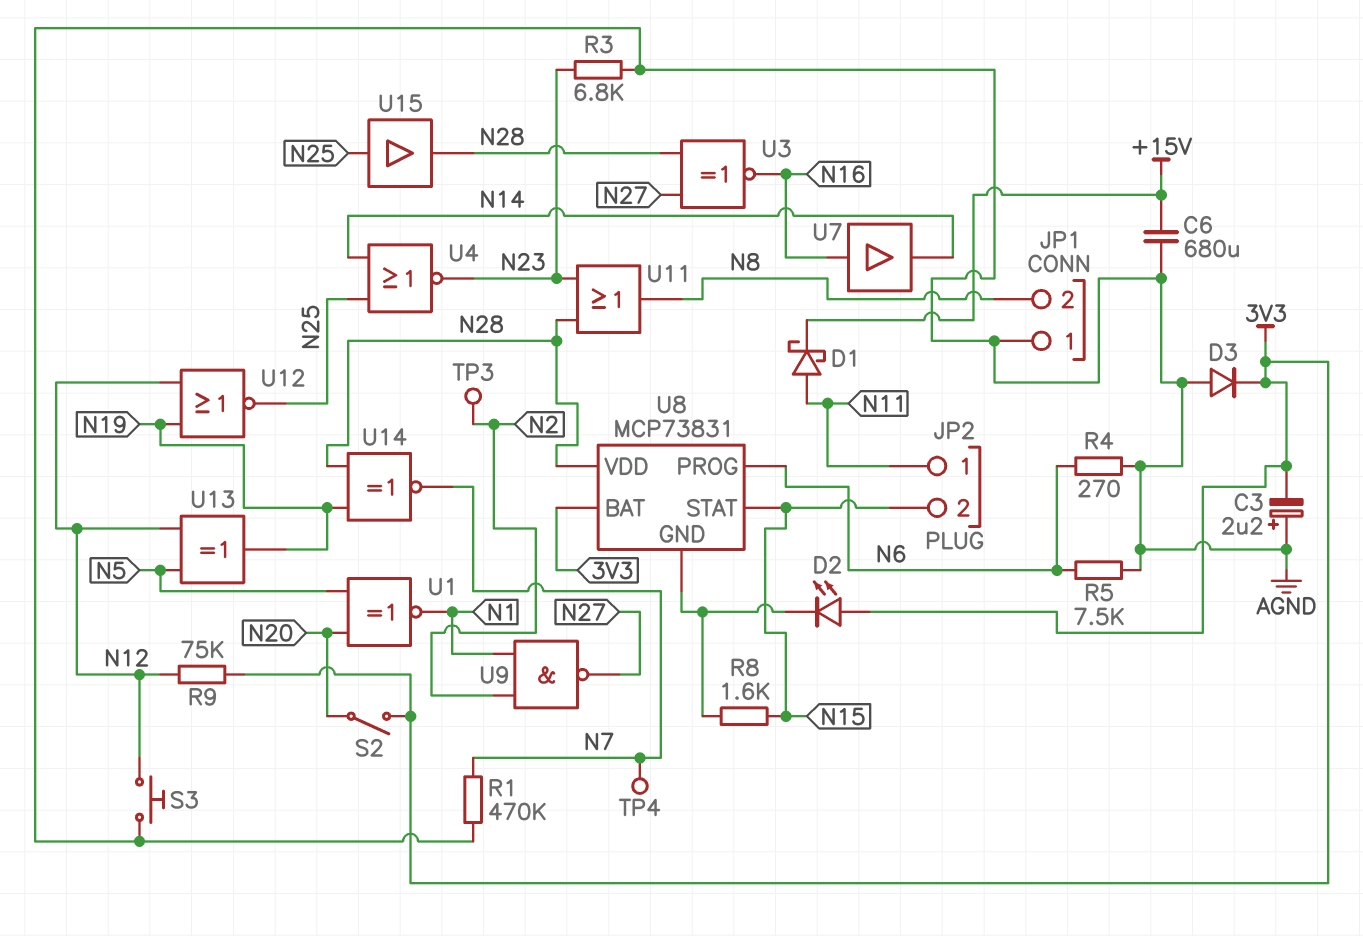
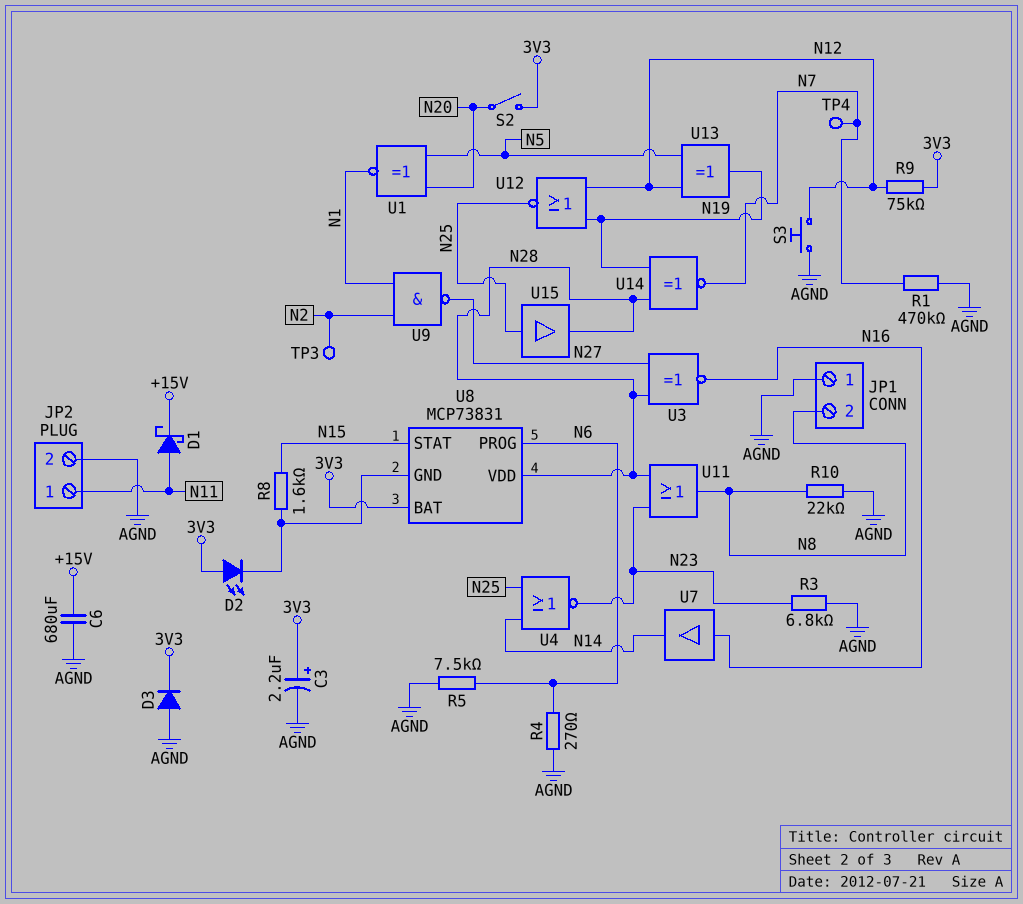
C3: 2.2uF (plus AGND, minus 3V3) -> 2.2uF (plus 3V3, minus AGND)
JP2 pin 2: N15 -> AGND
R10: none -> 22k (AGND, N8)

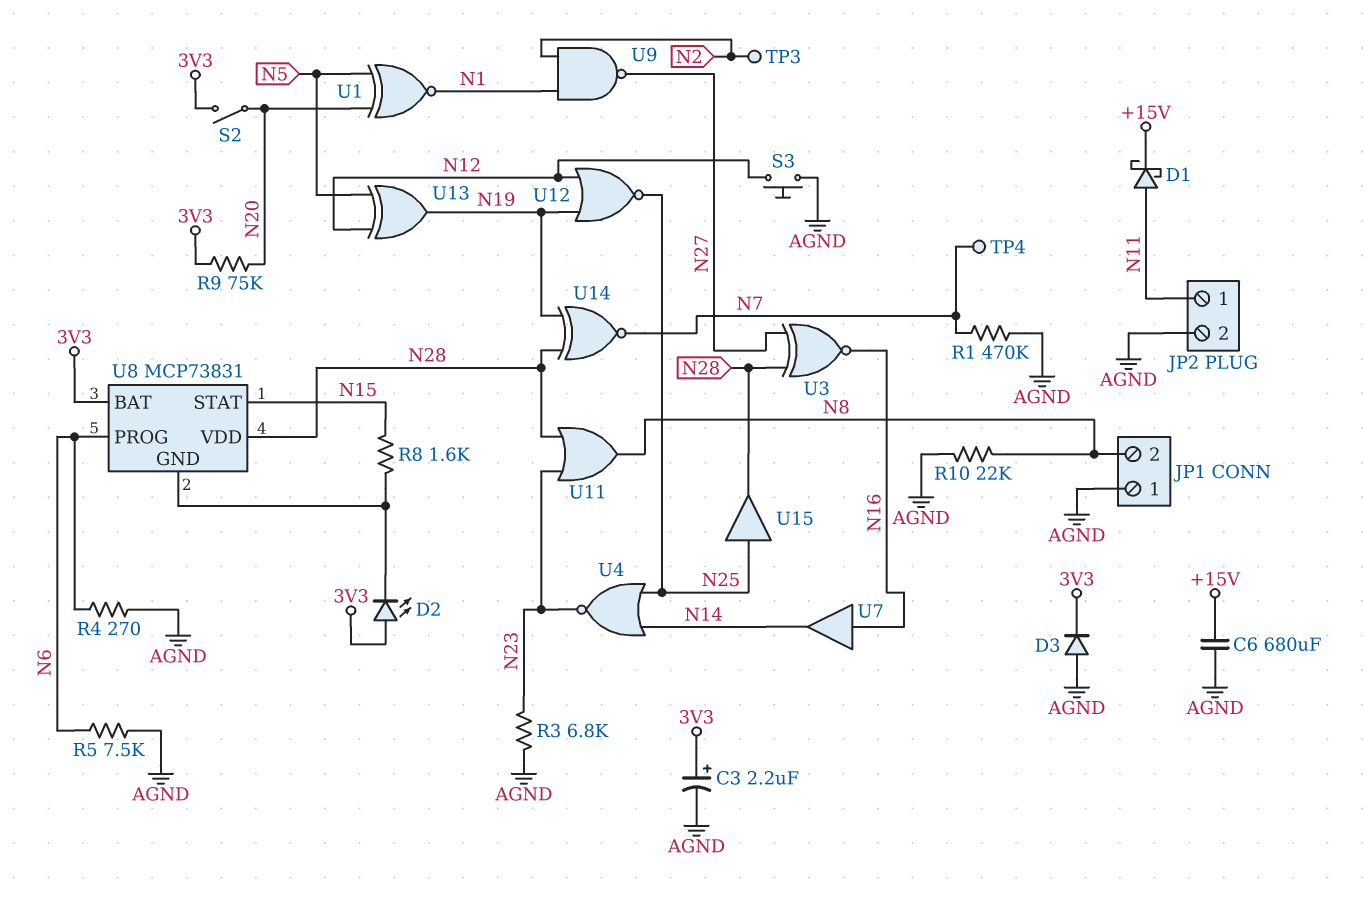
R9: 75k (3V3, N12) -> 75k (3V3, N20)

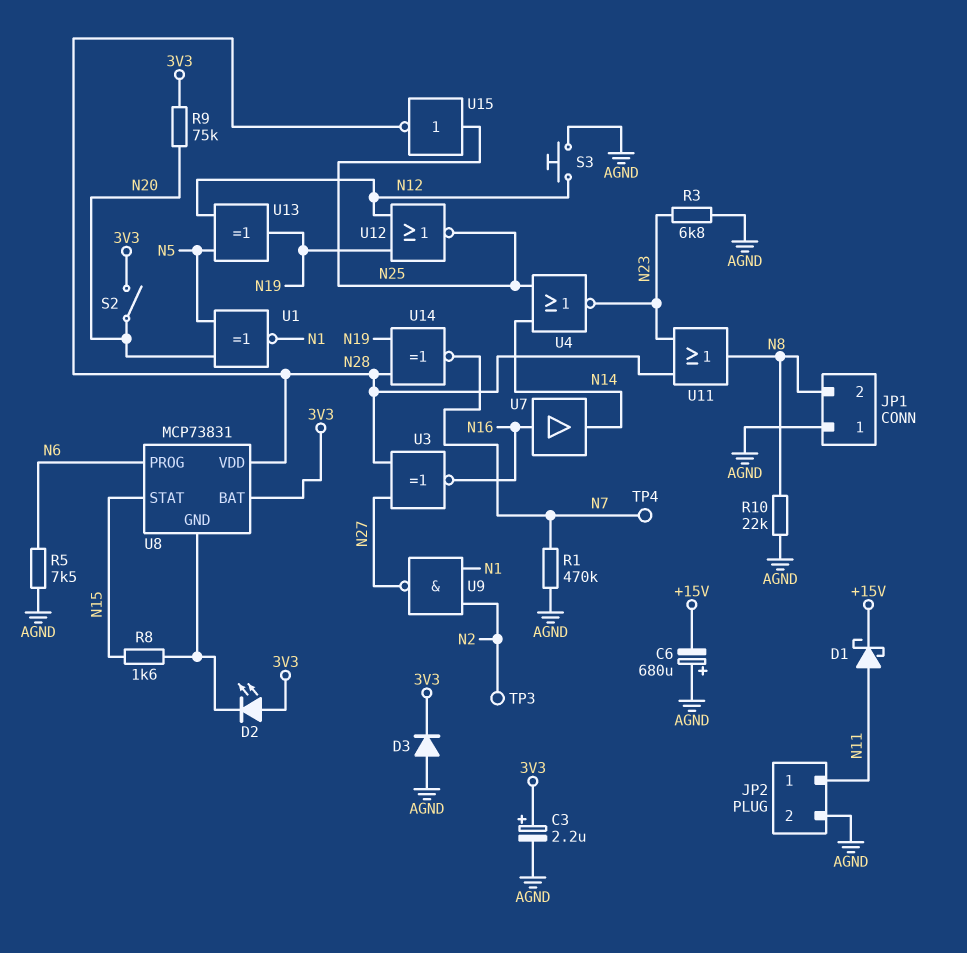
C6: 680uF (+15V, AGND) -> 680uF (plus AGND, minus +15V)
R4: 270 (AGND, N6) -> none
U15: buffer (in N25, out N28) -> NOT (in N25, out N28)

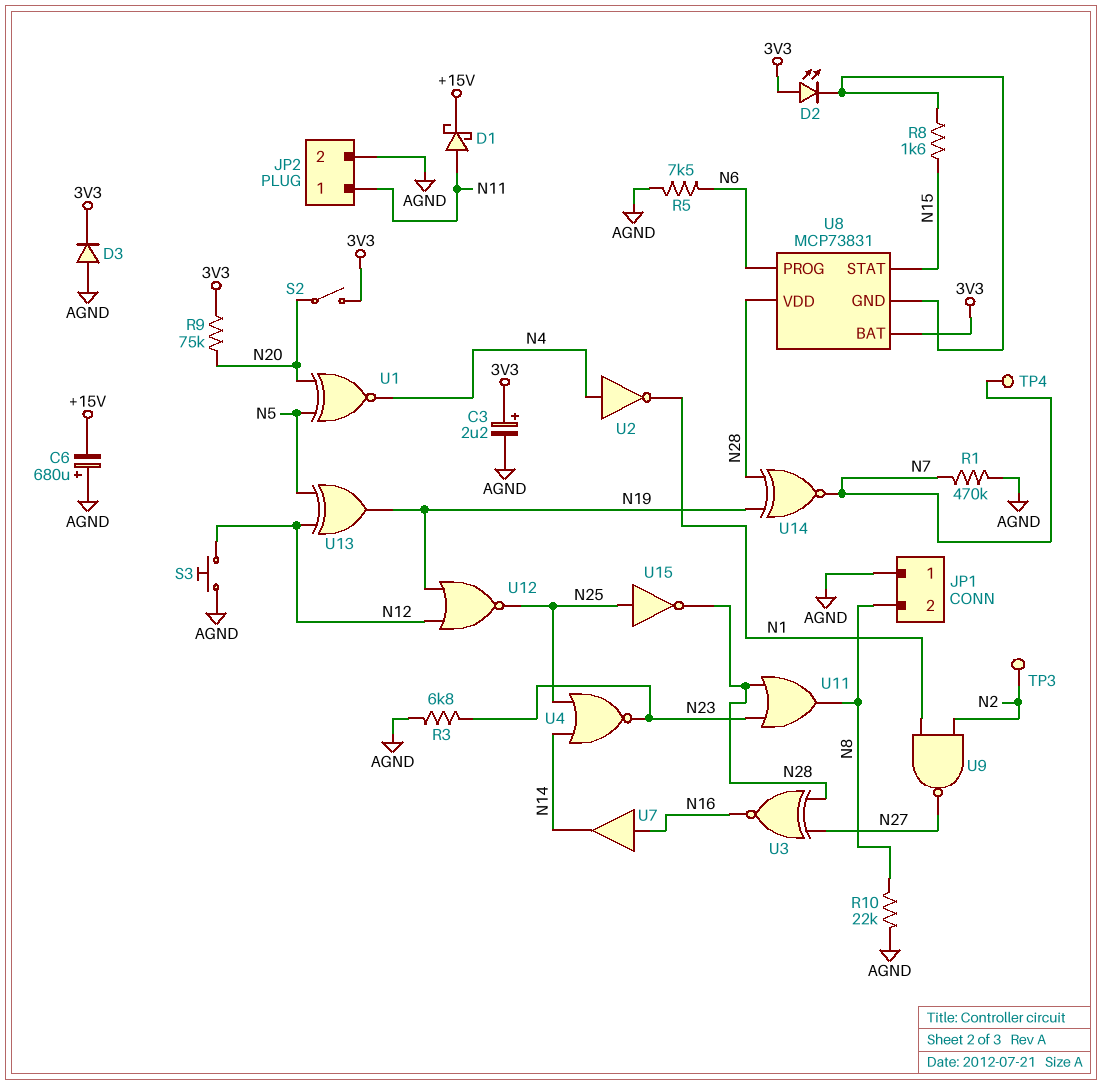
U1: XNOR (in N5, in N20, out N1) -> XNOR (in N5, in N20, out N4)
U2: none -> NOT (in N4, out N1)

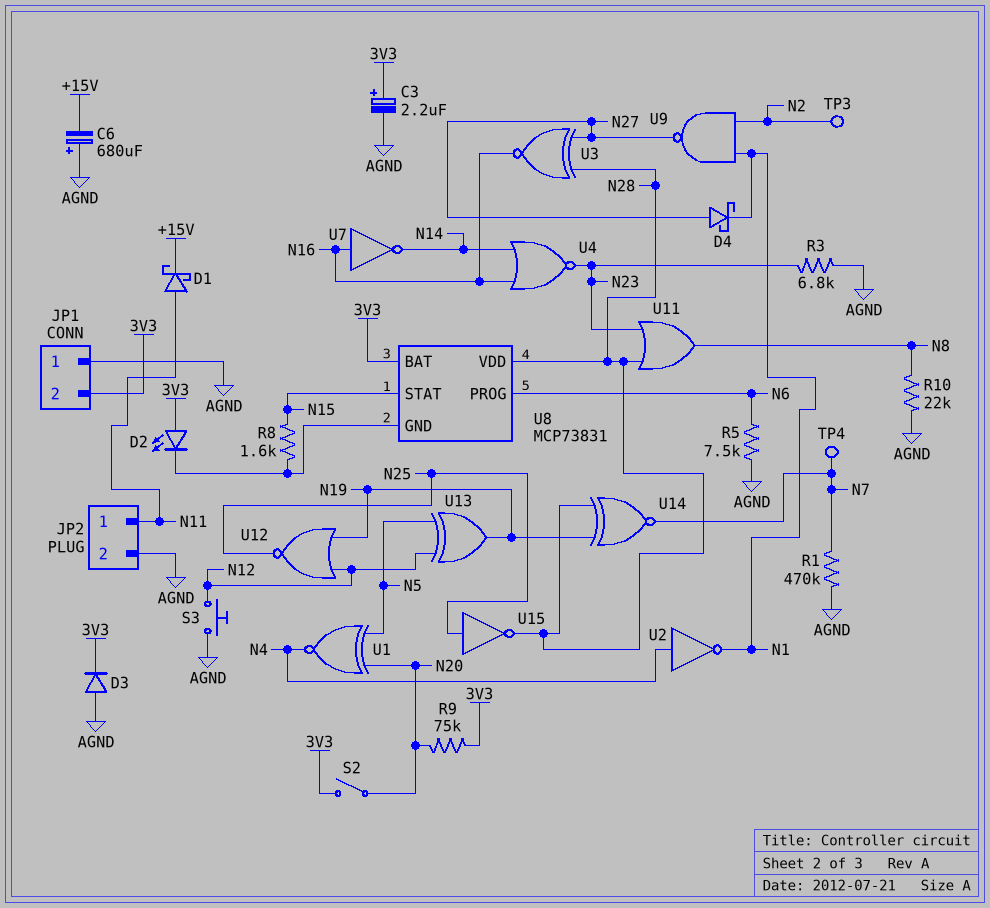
D4: none -> schottky (A N27, K N1)
JP1 pin 2: N8 -> 3V3
U4: NOR (in N14, in N25, out N23) -> NOR (in N14, in N16, out N23)
U7: buffer (in N16, out N14) -> NOT (in N16, out N14)

